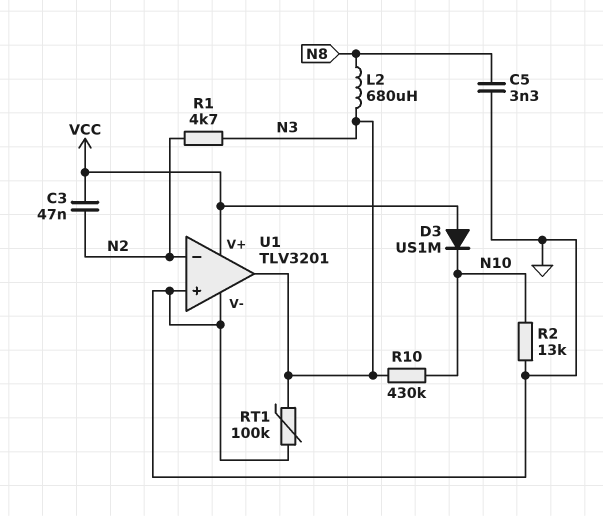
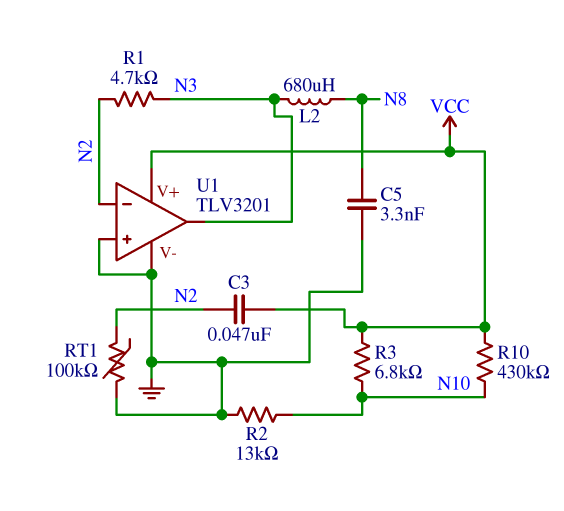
D3: diode US1M (A VCC, K N10) -> none
R3: none -> 6.8k (N10, VCC)
R10: 430k (N3, N10) -> 430k (N10, VCC)
RT1: 100k (GND, N3) -> 100k (GND, N2)

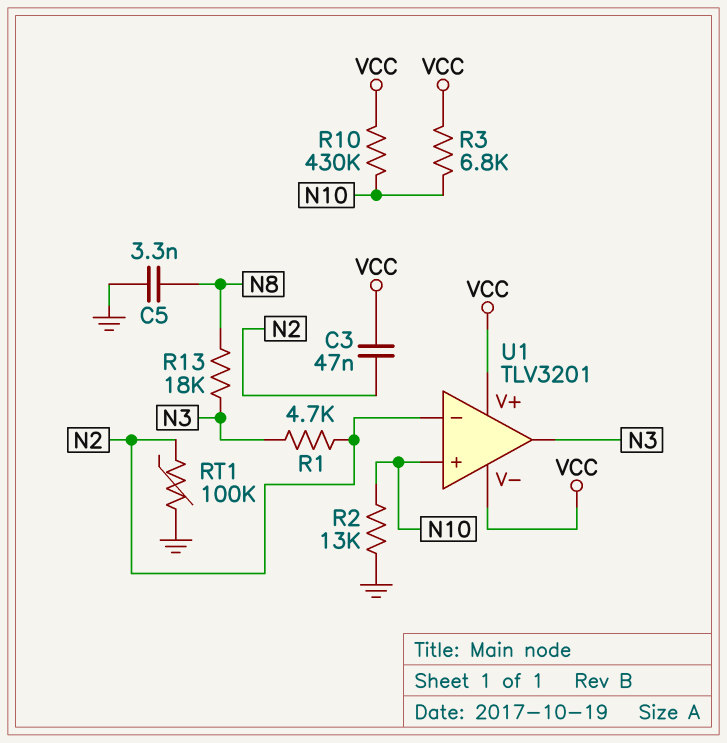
L2: 680uH (N3, N8) -> none
R13: none -> 18k (N3, N8)
U1 pin V-: GND -> VCC
U1 pin in+: GND -> N10

